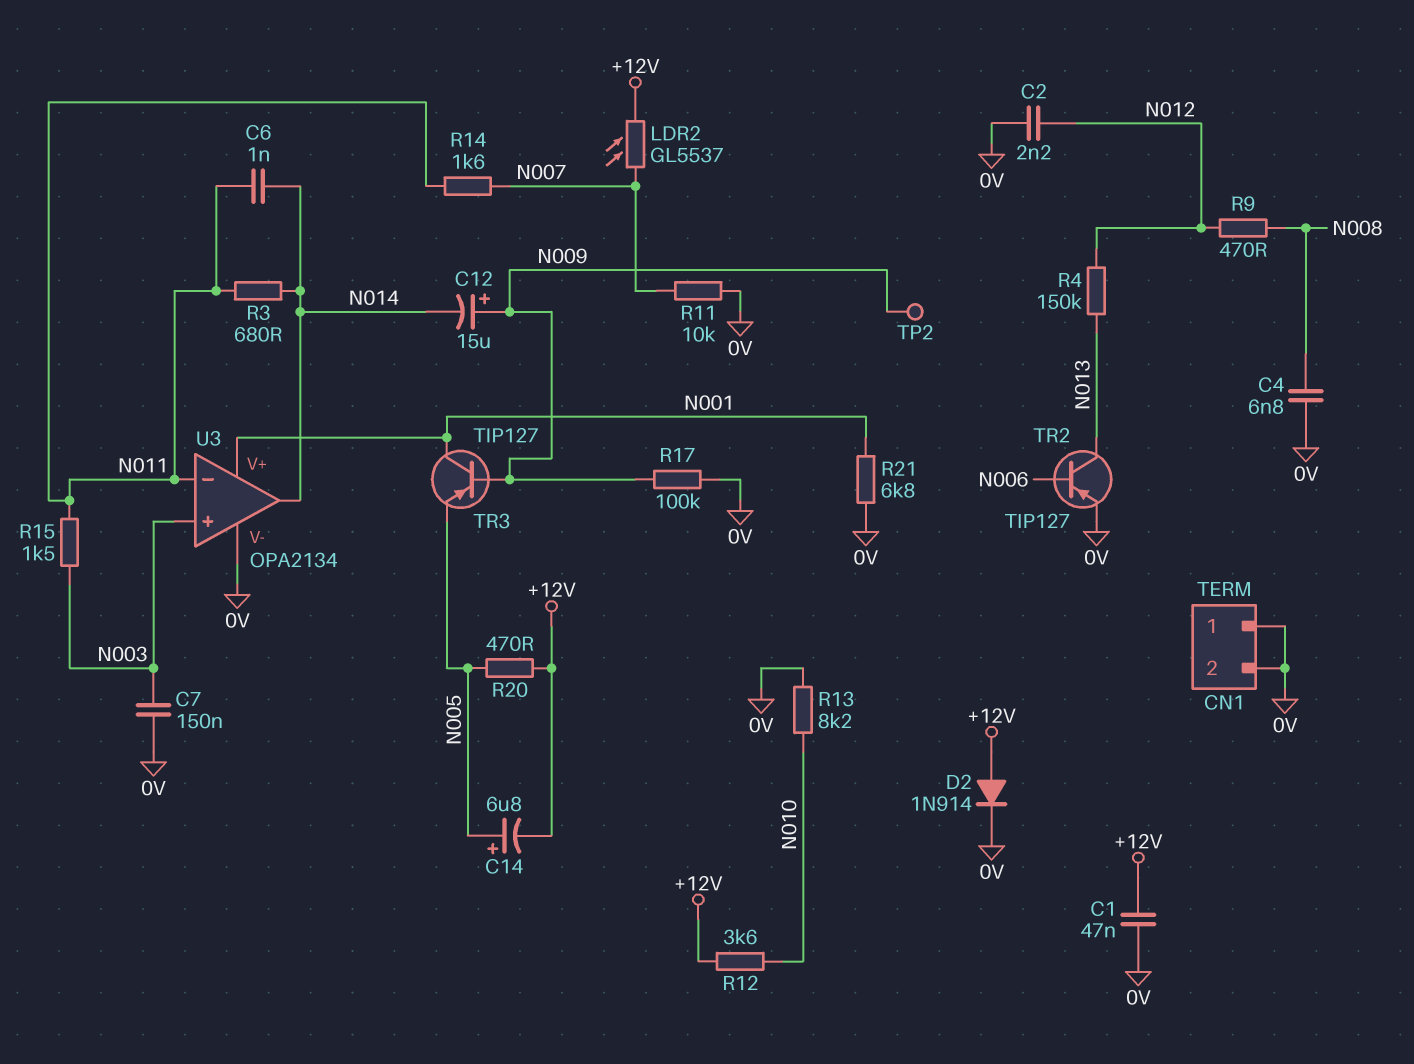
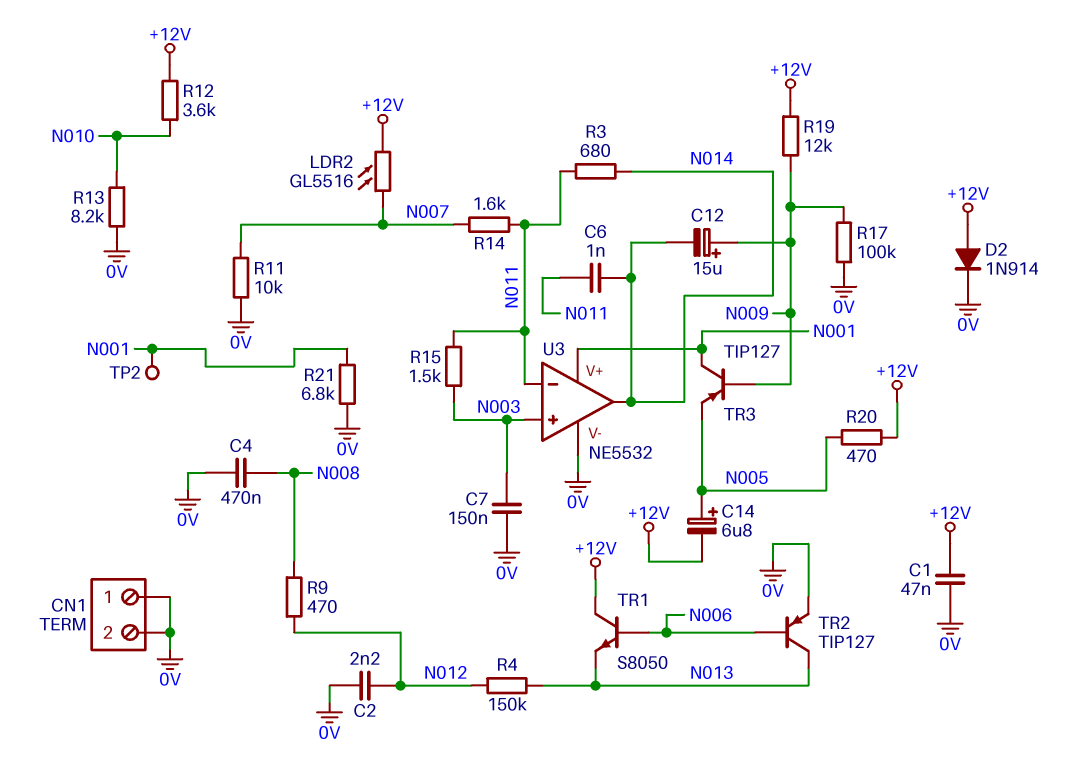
C4: 6.8nF (0V, N008) -> 470nF (0V, N008)
LDR2: GL5537 (+12V, N007) -> GL5516 (+12V, N007)
R19: none -> 12k (+12V, N009)
TP2: test point (N009) -> test point (N001)
TR1: none -> NPN S8050 (B N006, C +12V, E N013)
U3: OPA2134 -> NE5532

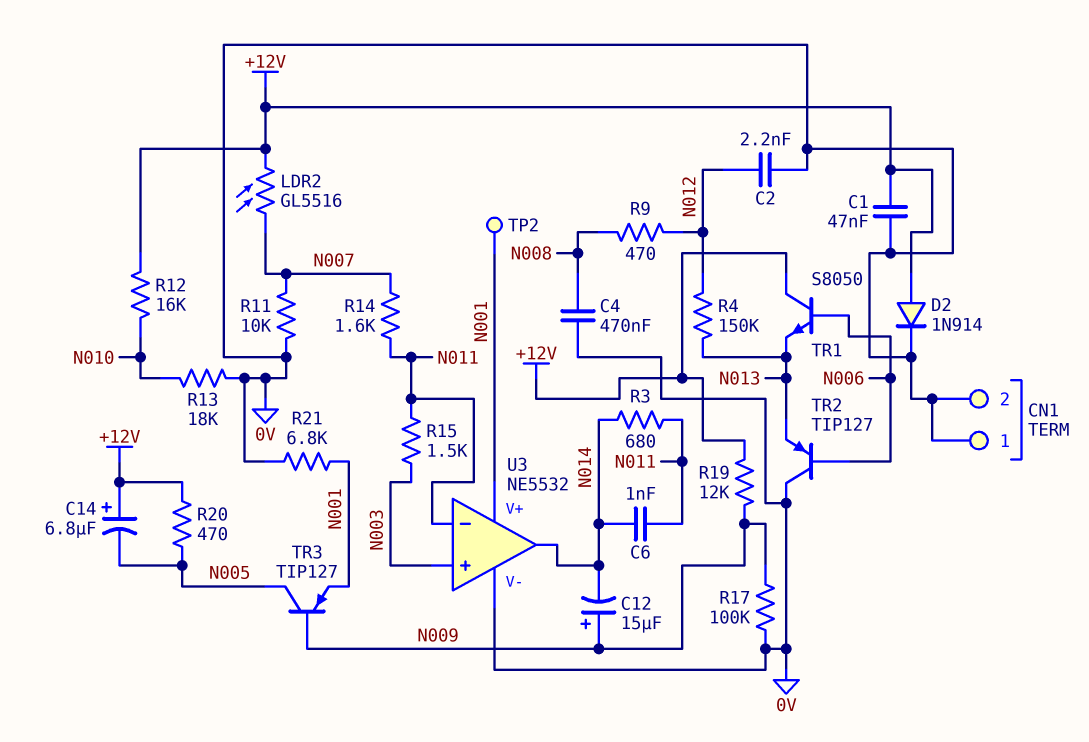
C7: 150nF (0V, N003) -> none
C14: 6.8uF (plus N005, minus +12V) -> 6.8uF (plus +12V, minus N005)
R12: 3.6k (+12V, N010) -> 16k (+12V, N010)
R13: 8.2k (0V, N010) -> 18k (0V, N010)
TR2: PNP TIP127 (B N006, C N013, E 0V) -> PNP TIP127 (B N006, C 0V, E N013)
TR3: PNP TIP127 (B N009, C N001, E N005) -> PNP TIP127 (B N009, C N005, E N001)

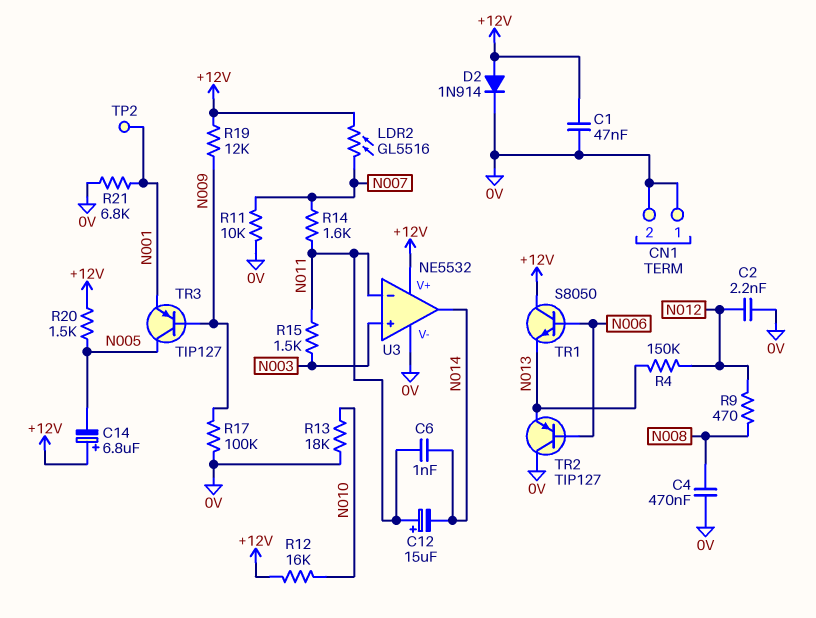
C12: 15uF (plus N009, minus N014) -> 15uF (plus N011, minus N014)
R3: 680 (N011, N014) -> none
R20: 470 (+12V, N005) -> 1.5k (+12V, N005)
U3 pin V+: N001 -> +12V

